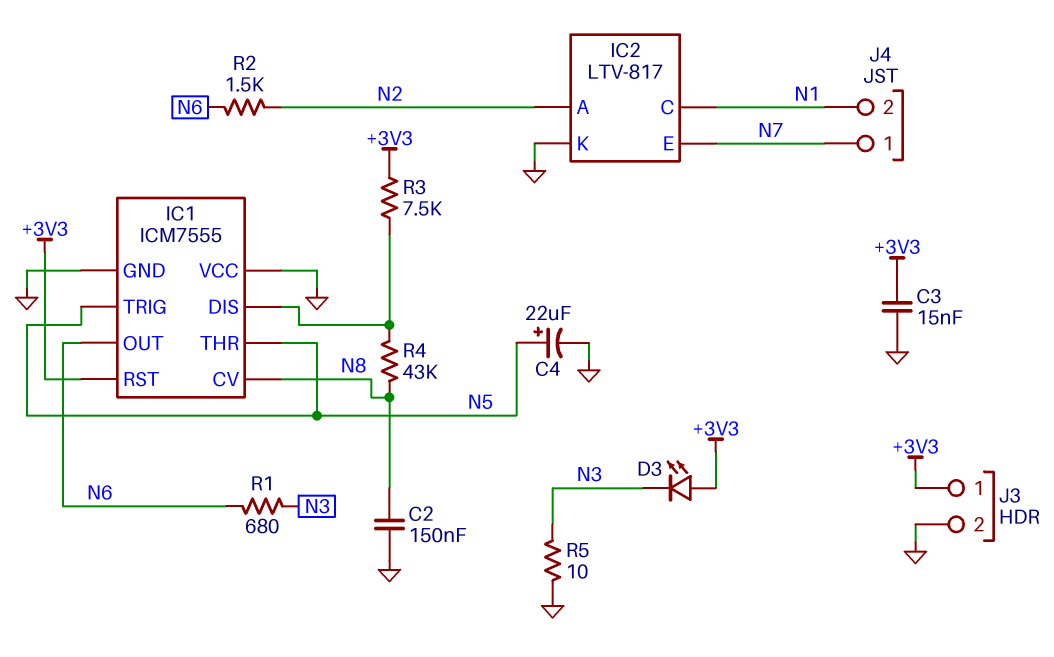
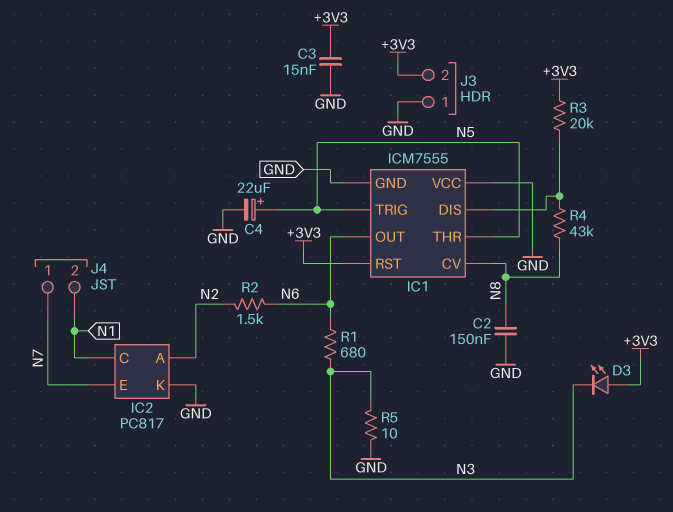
IC2: LTV-817 -> PC817
J3 pin 1: +3V3 -> GND
J3 pin 2: GND -> +3V3
R3: 7.5k (+3V3, IC1/DIS) -> 20k (+3V3, IC1/DIS)

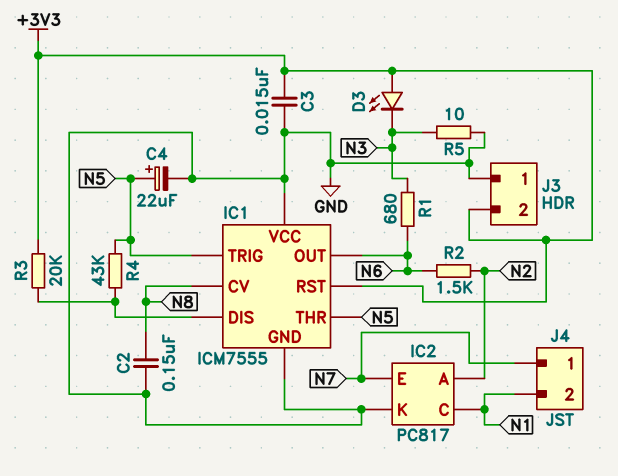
R4: 43k (IC1/DIS, N8) -> 43k (IC1/DIS, N5)

